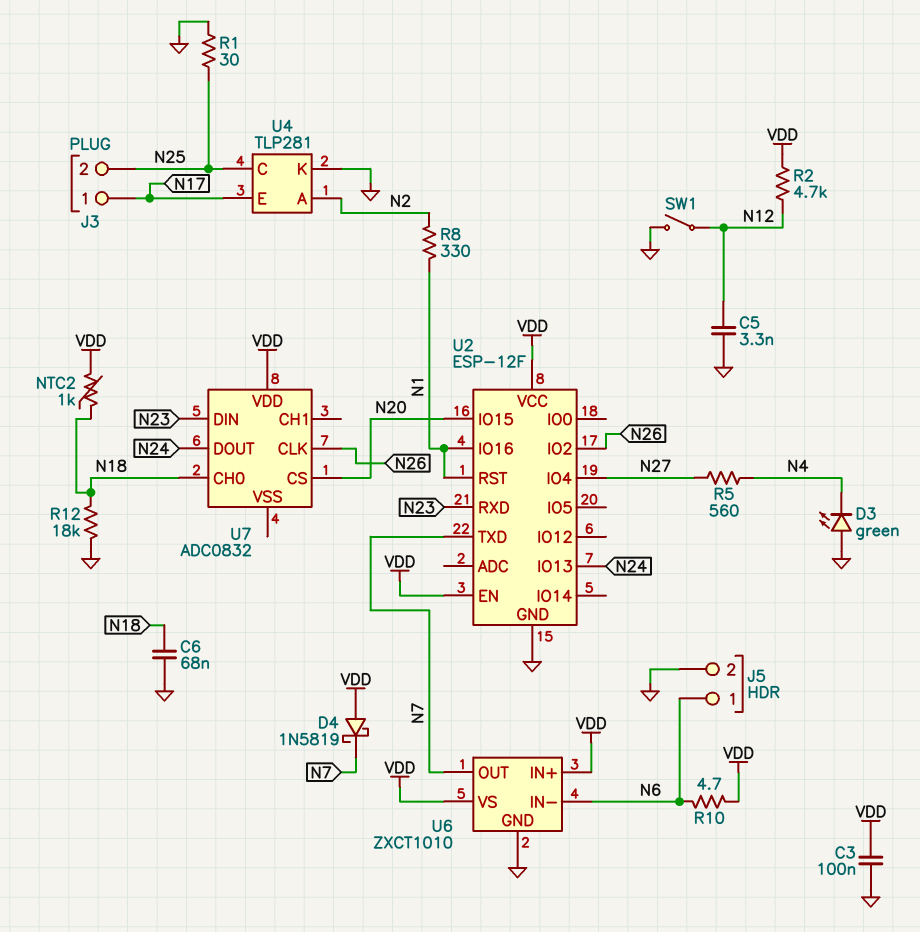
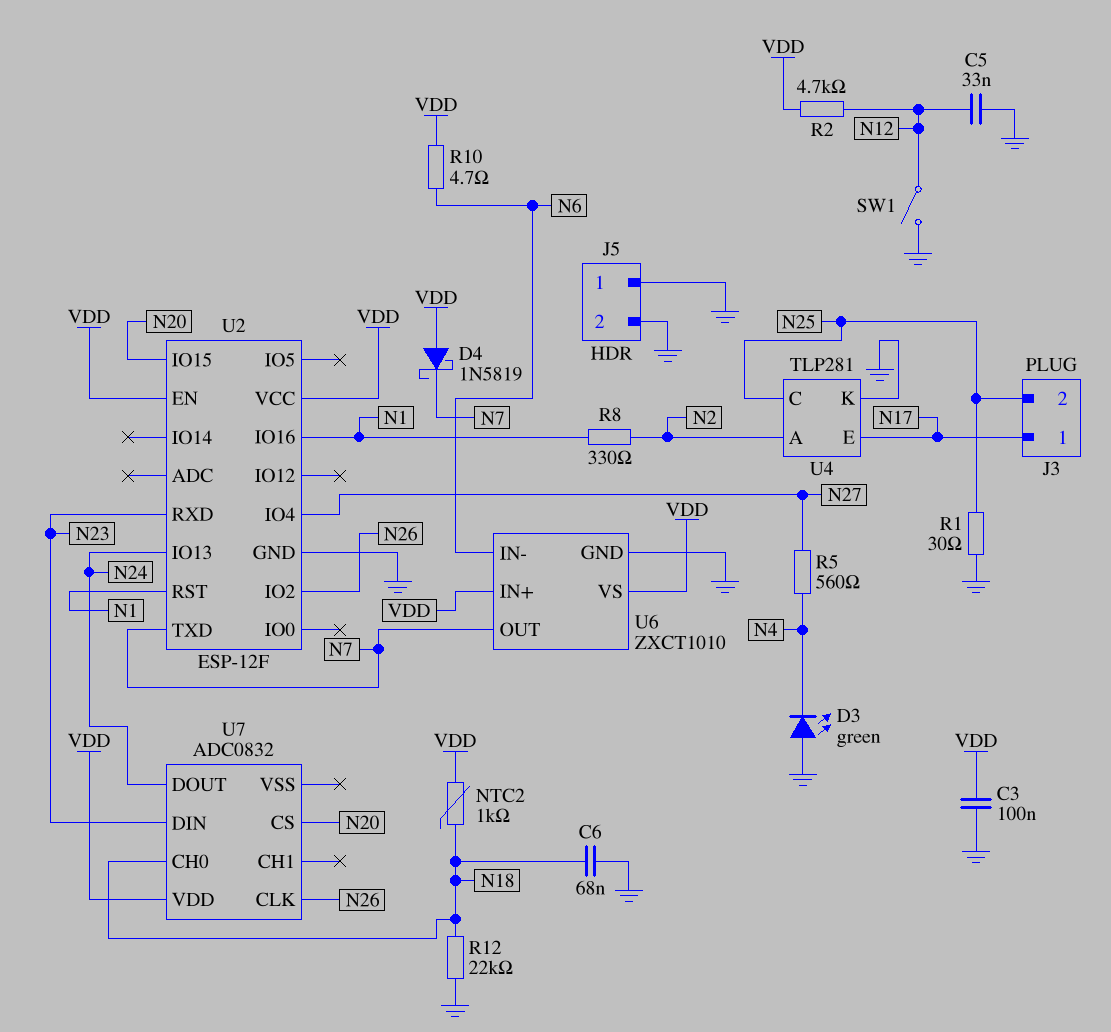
C5: 3.3nF (GND, N12) -> 33nF (GND, N12)
J5 pin 1: N6 -> GND
R12: 18k (GND, N18) -> 22k (GND, N18)

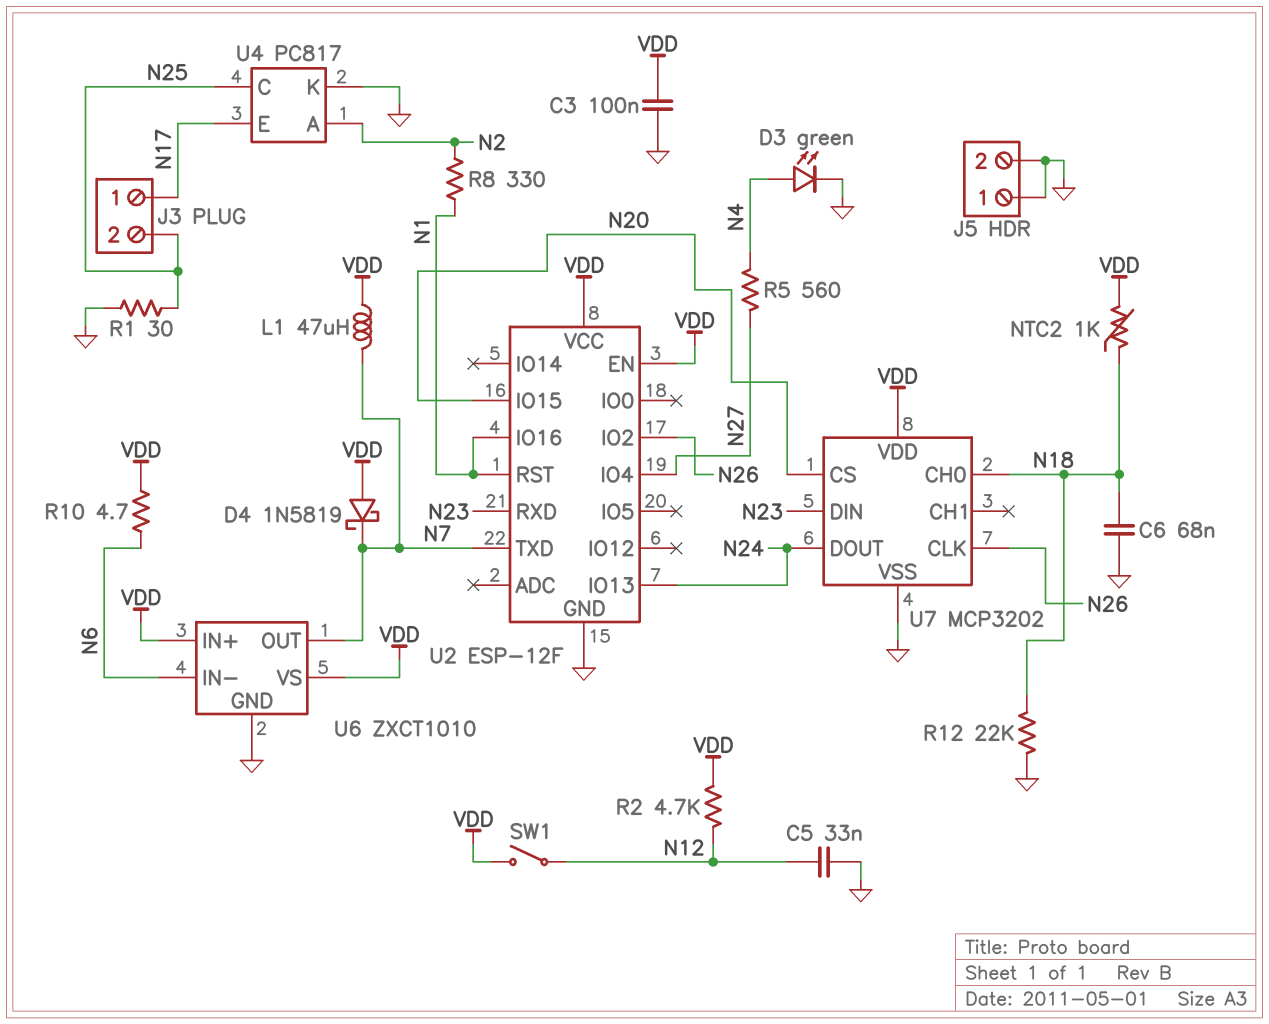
D3: LED green (A GND, K N4) -> LED green (A N4, K GND)
L1: none -> 47uH (N7, VDD)
SW1: switch (GND, N12) -> switch (N12, VDD)
U4: TLP281 -> PC817
U7: ADC0832 -> MCP3202
U7 pin VSS: none -> GND

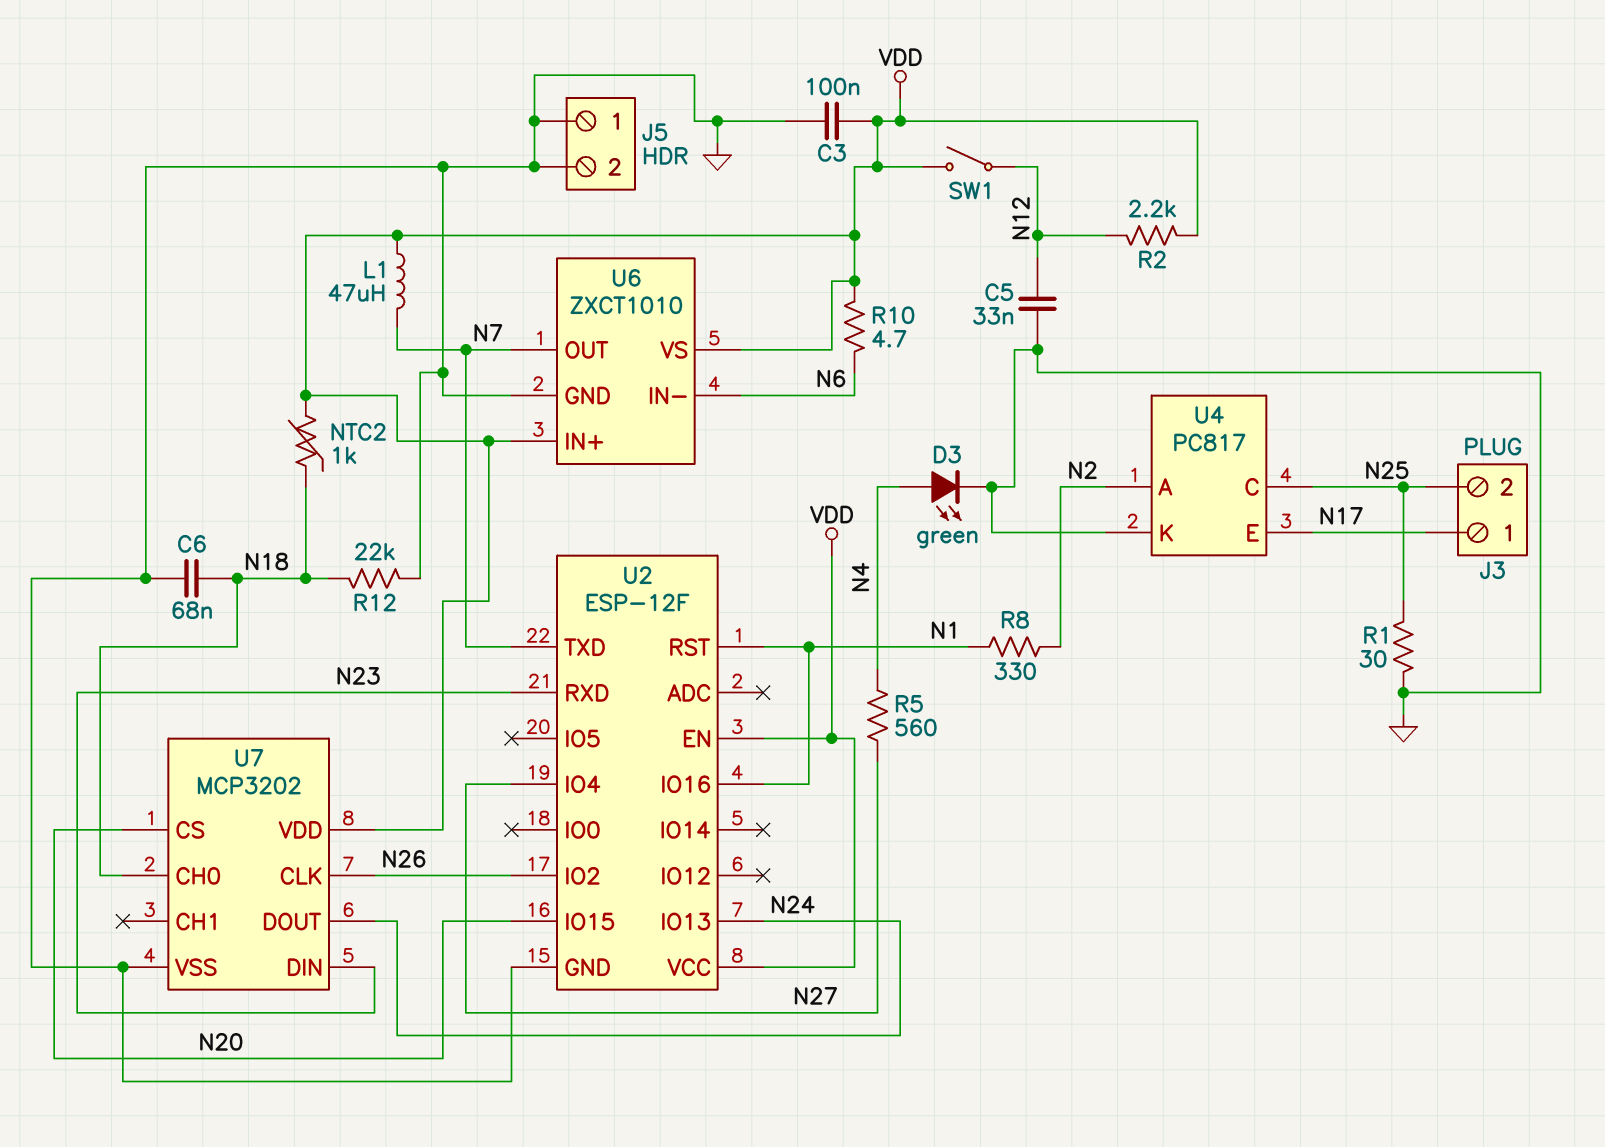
D4: schottky 1N5819 (A VDD, K N7) -> none
R2: 4.7k (N12, VDD) -> 2.2k (N12, VDD)

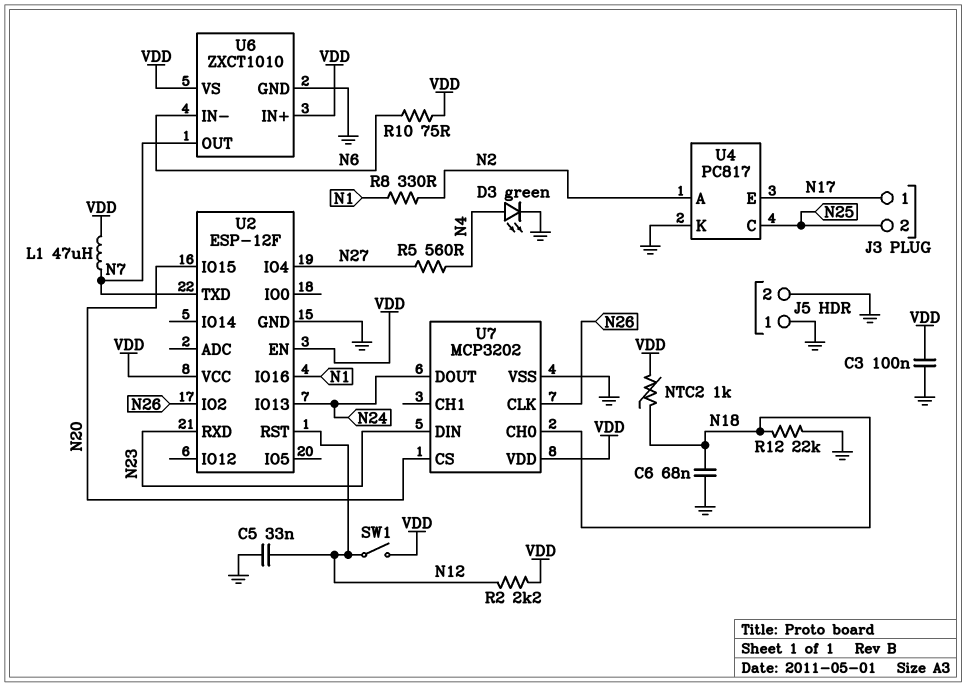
R1: 30 (GND, N25) -> none
R10: 4.7 (N6, VDD) -> 75 (N6, VDD)
U2 pin RST: N1 -> N12

